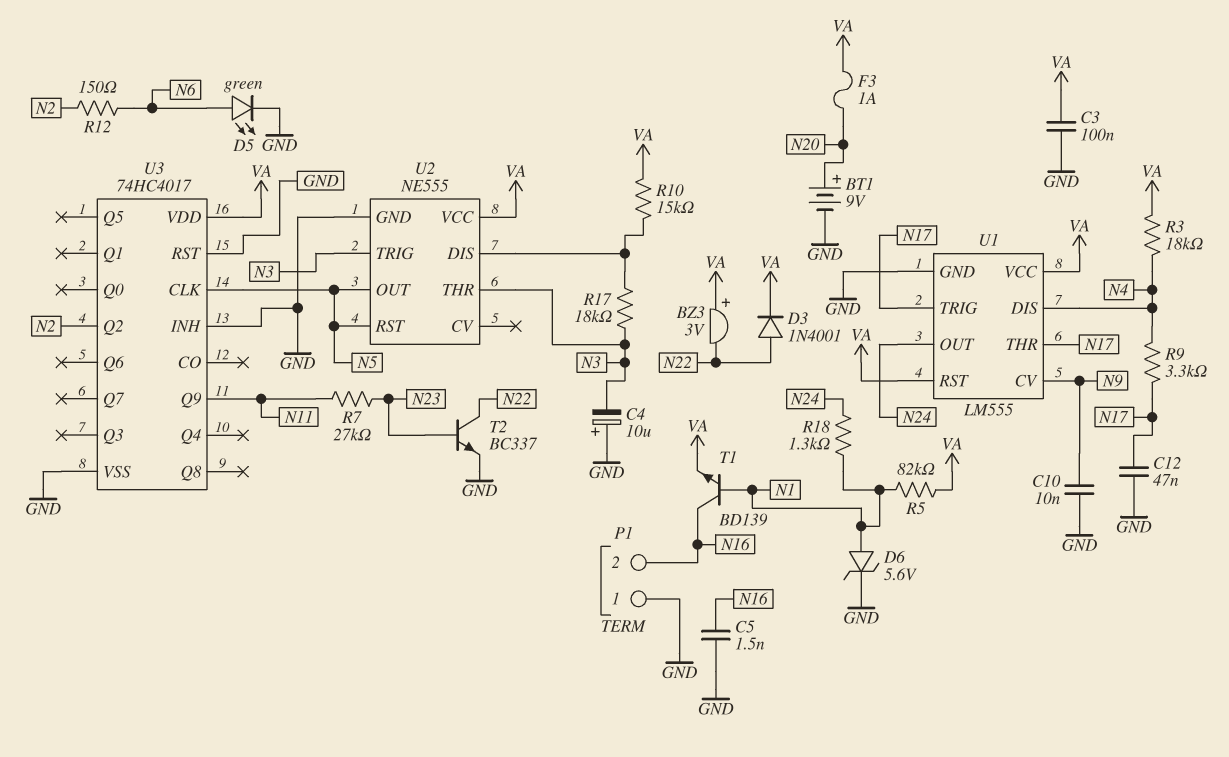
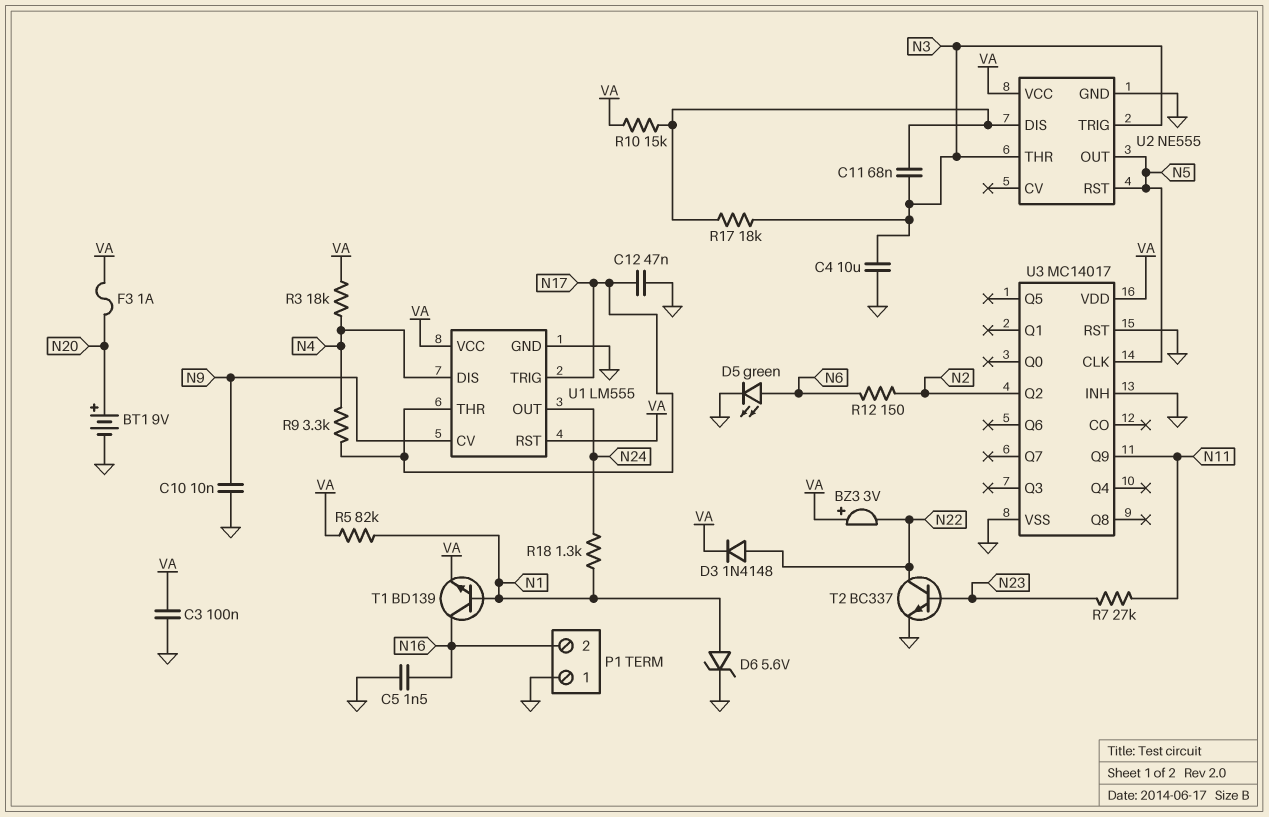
C4: 10uF (plus GND, minus N3) -> 10uF (GND, N3)
C11: none -> 68nF (N3, U2/DIS)
D3: diode 1N4001 (A N22, K VA) -> diode 1N4148 (A N22, K VA)
U3: 74HC4017 -> MC14017

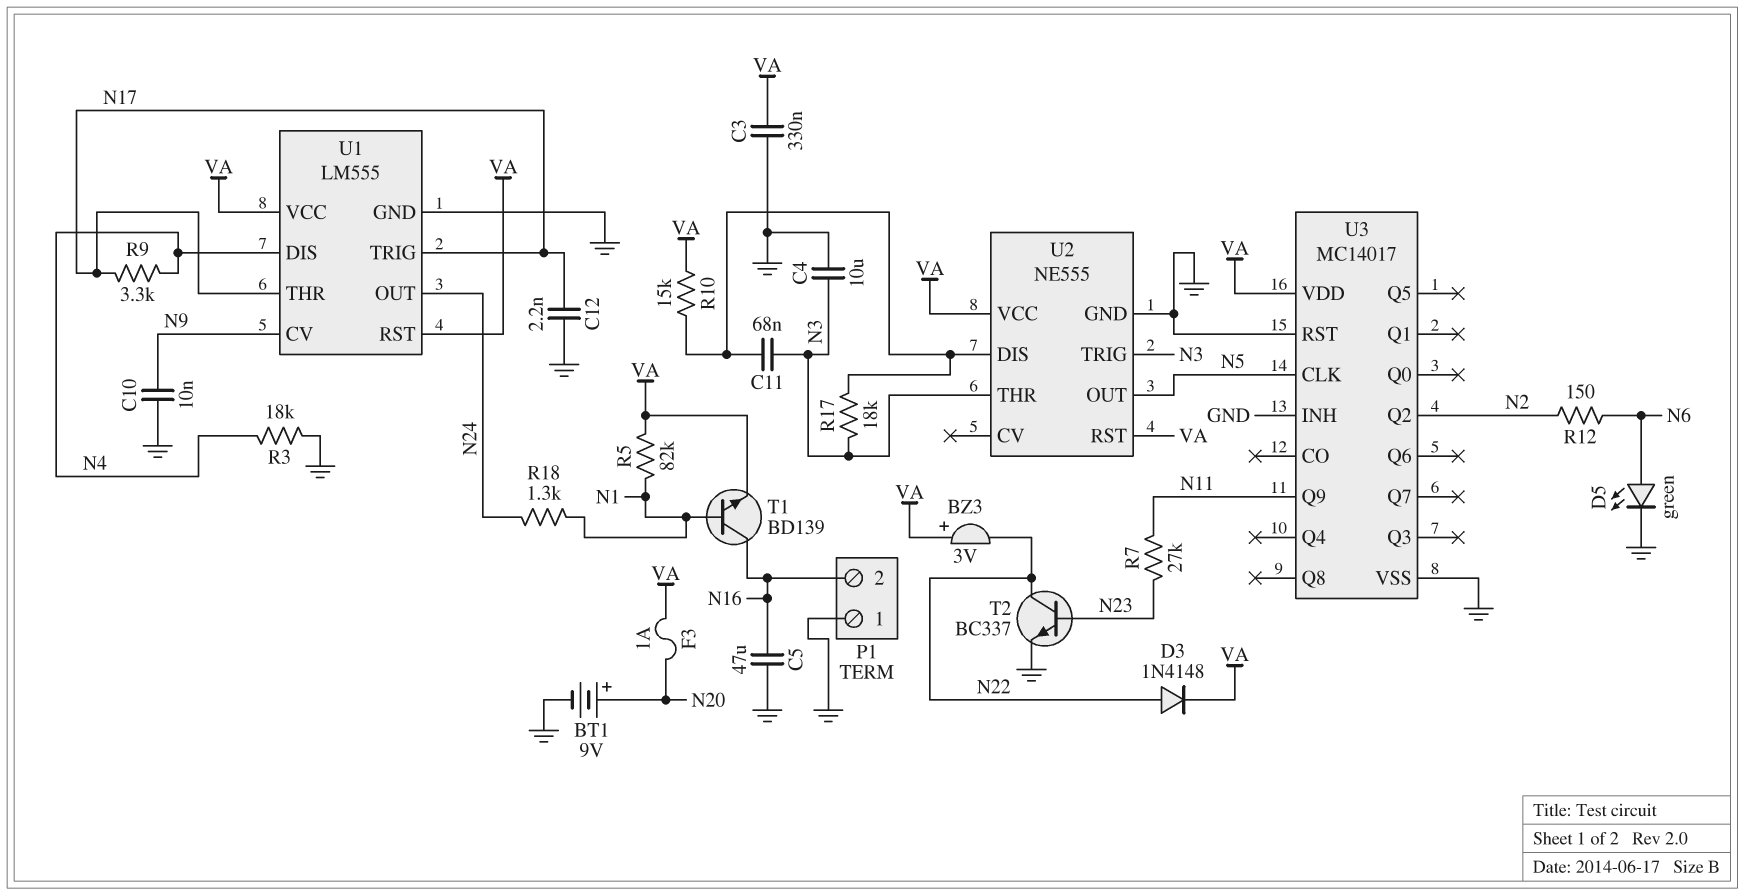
C3: 100nF (GND, VA) -> 330nF (GND, VA)
C5: 1.5nF (GND, N16) -> 47uF (GND, N16)
C12: 47nF (GND, N17) -> 2.2nF (GND, N17)
D6: zener 5.6V (A N1, K GND) -> none
R3: 18k (N4, VA) -> 18k (GND, N4)
U2 pin RST: N5 -> VA

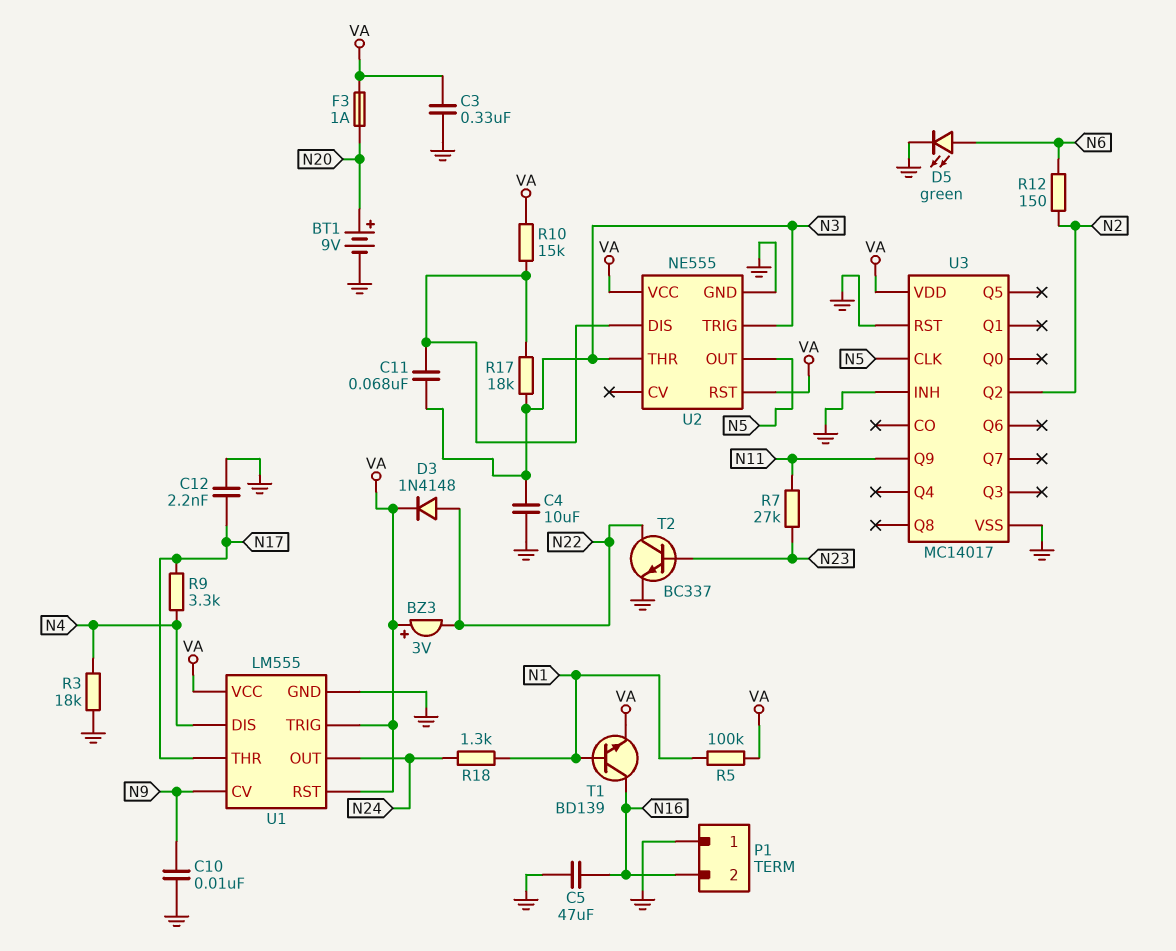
R5: 82k (N1, VA) -> 100k (N1, VA)
U1 pin TRIG: N17 -> VA

